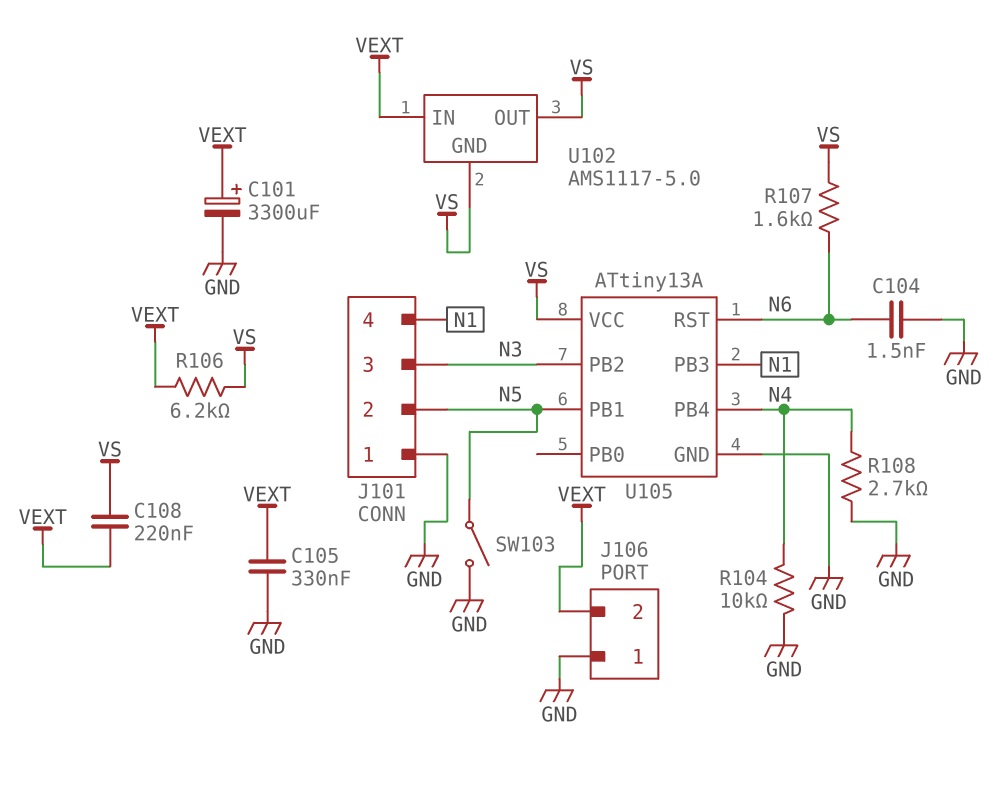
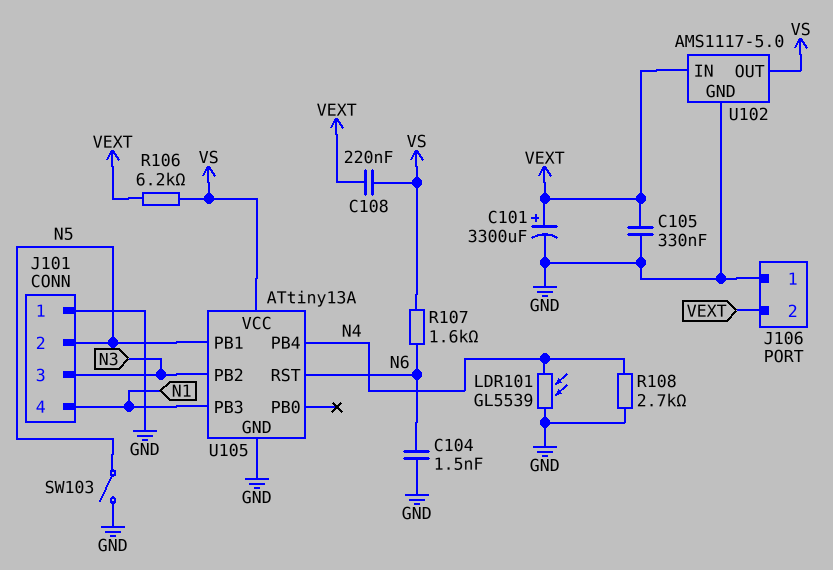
LDR101: none -> GL5539 (GND, N4)
R104: 10k (GND, N4) -> none
U102 pin GND: VS -> GND

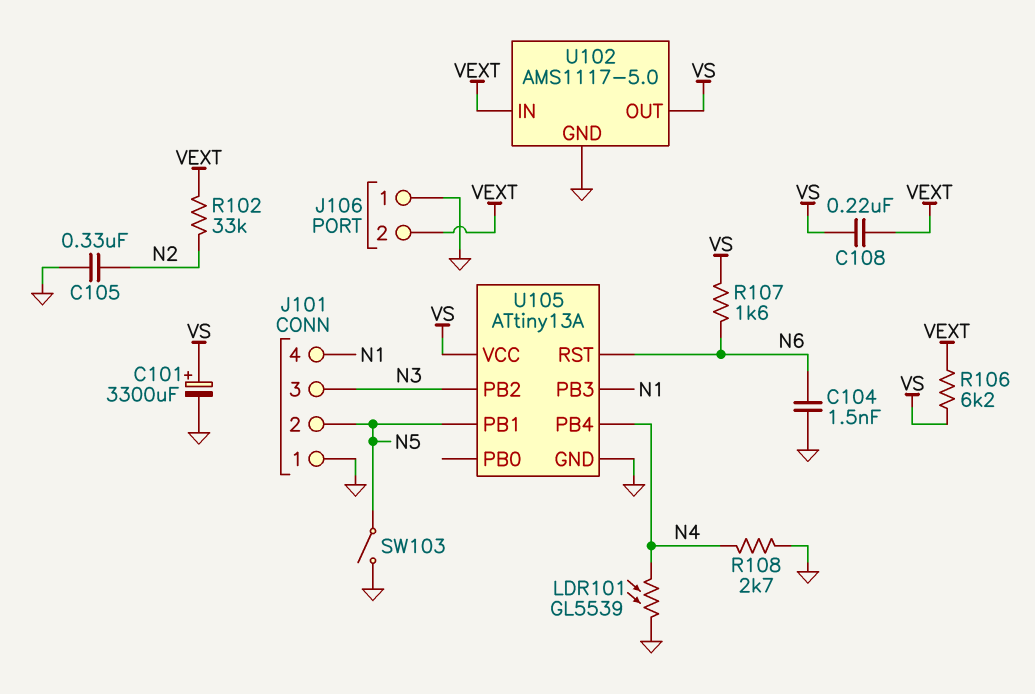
C101: 3300uF (plus VEXT, minus GND) -> 3300uF (plus VS, minus GND)
C105: 330nF (GND, VEXT) -> 330nF (GND, N2)
R102: none -> 33k (N2, VEXT)

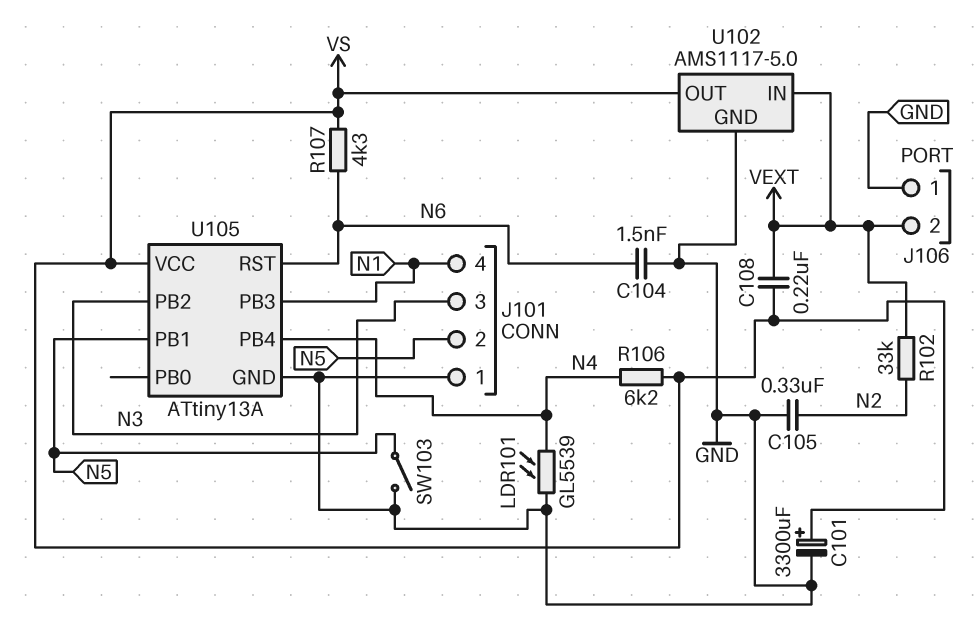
R106: 6.2k (VEXT, VS) -> 6.2k (N4, VS)
R107: 1.6k (N6, VS) -> 4.3k (N6, VS)
R108: 2.7k (GND, N4) -> none

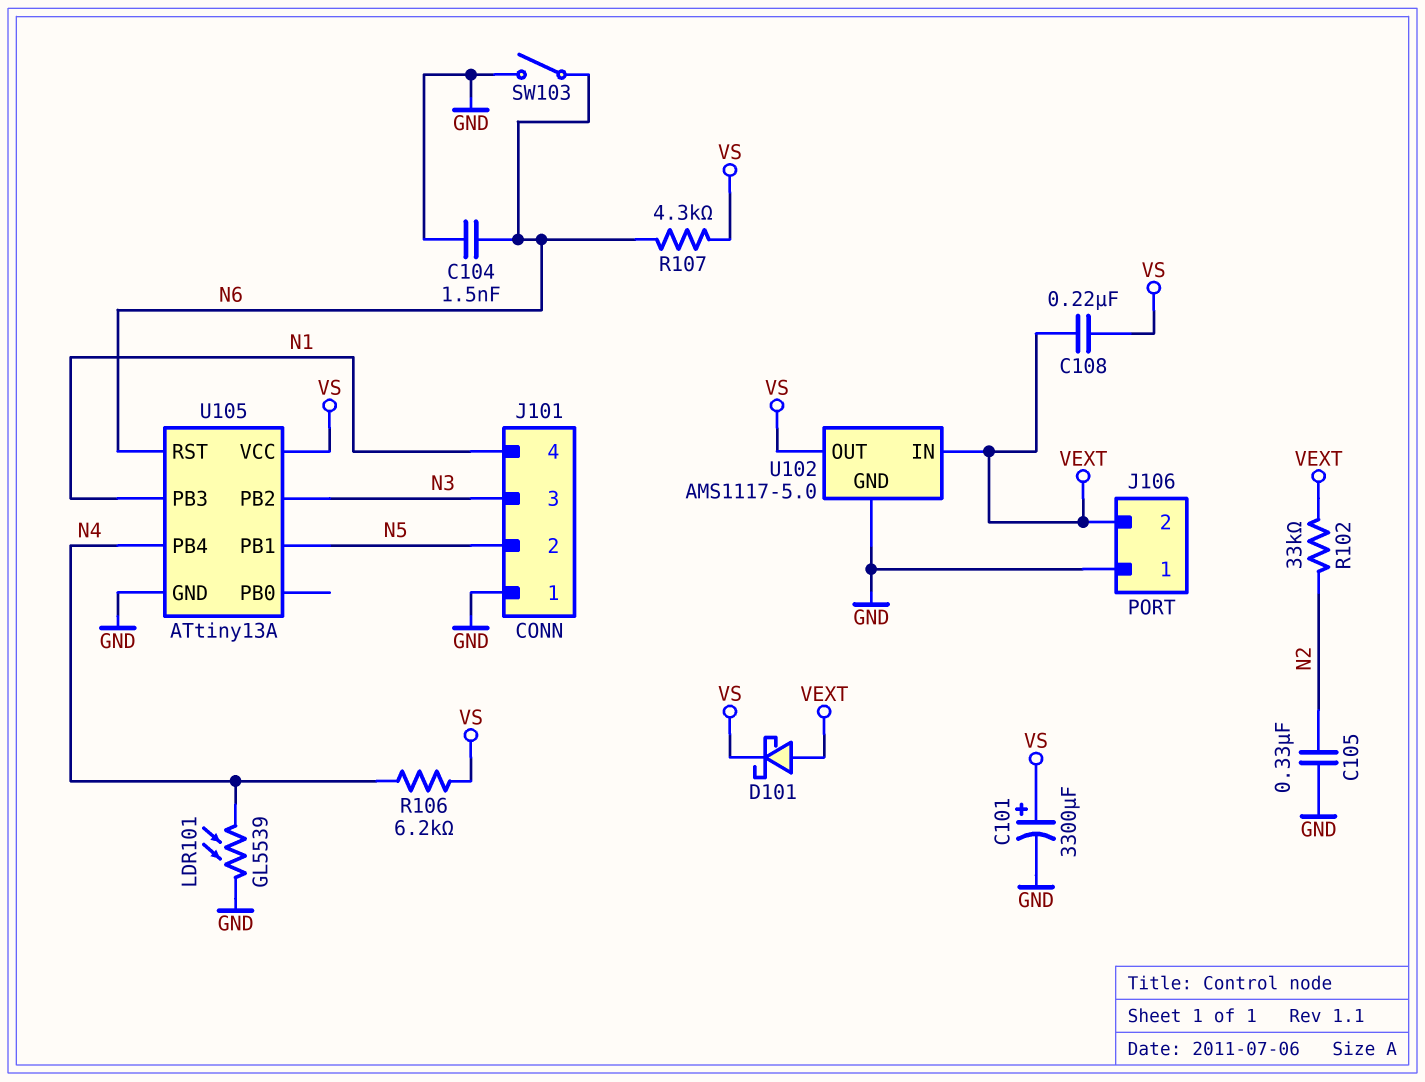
D101: none -> schottky (A VEXT, K VS)
SW103: switch (GND, N5) -> switch (GND, N6)

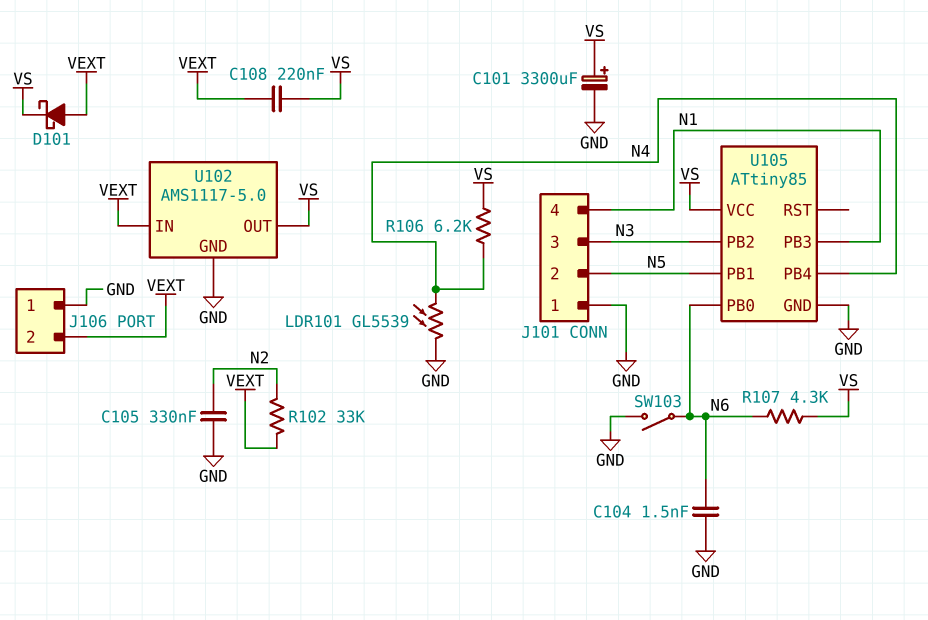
U105: ATtiny13A -> ATtiny85
U105 pin PB0: none -> N6
U105 pin RST: N6 -> none

